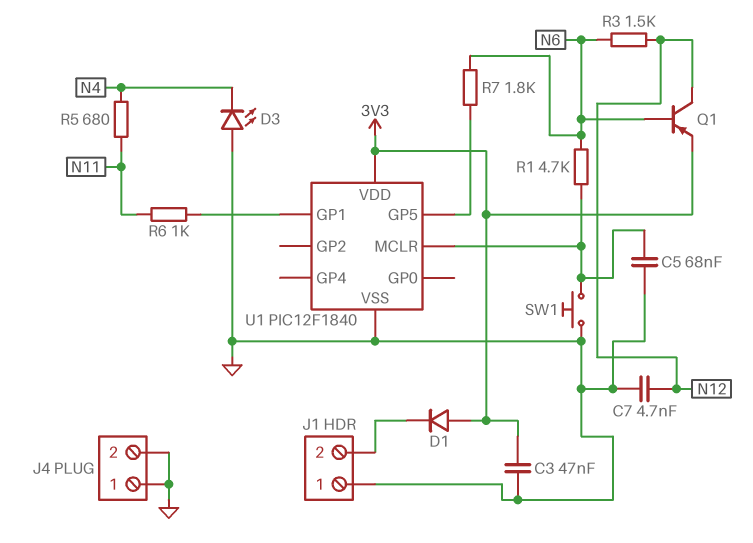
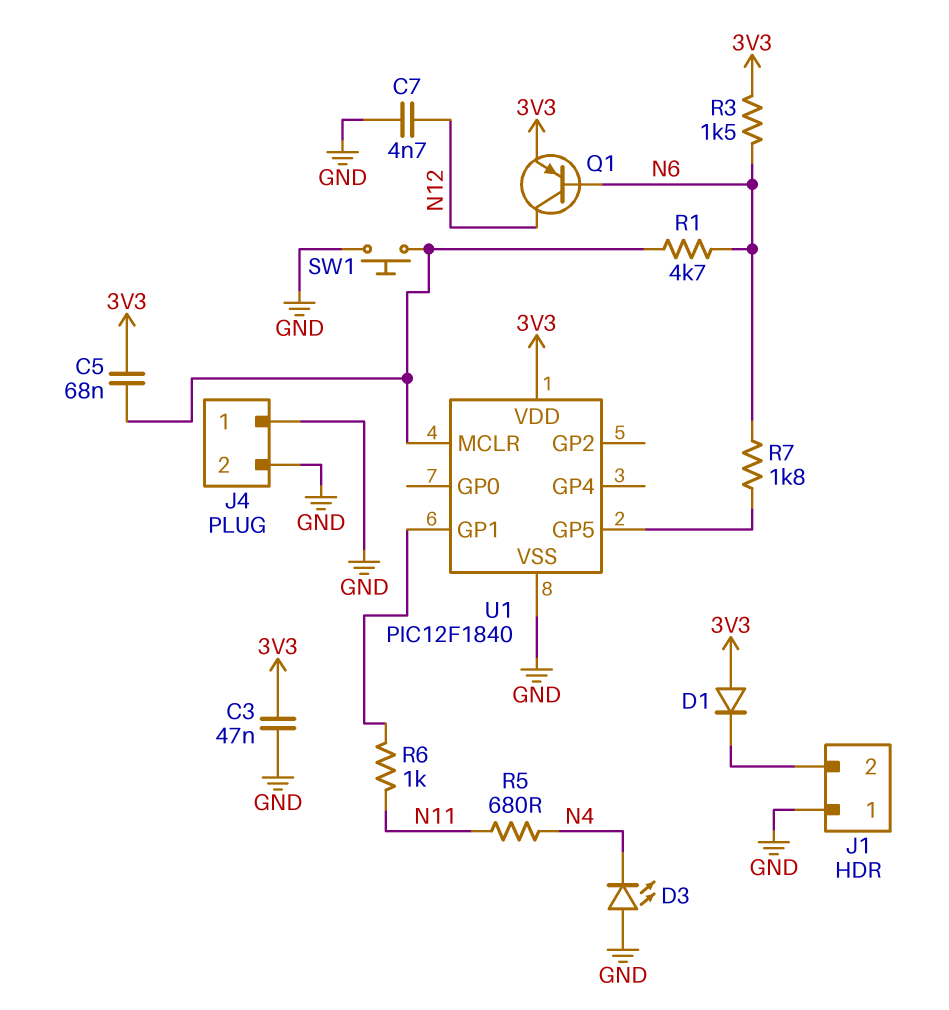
C5: 68nF (GND, U1/MCLR) -> 68nF (3V3, U1/MCLR)
R3: 1.5k (N6, N12) -> 1.5k (3V3, N6)

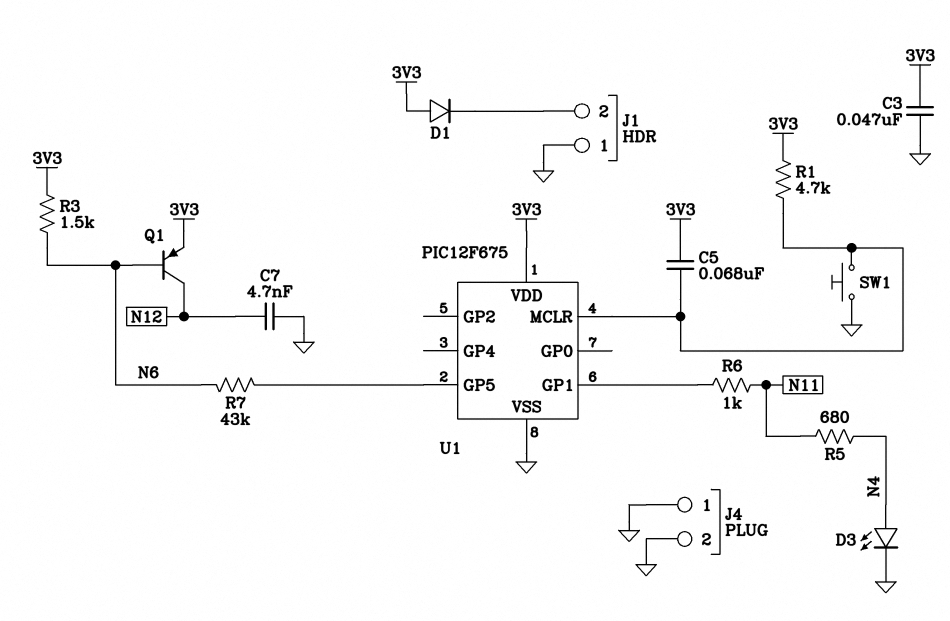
D3: LED (A GND, K N4) -> LED (A N4, K GND)
R1: 4.7k (N6, U1/MCLR) -> 4.7k (3V3, U1/MCLR)
R7: 1.8k (N6, U1/GP5) -> 43k (N6, U1/GP5)
U1: PIC12F1840 -> PIC12F675

